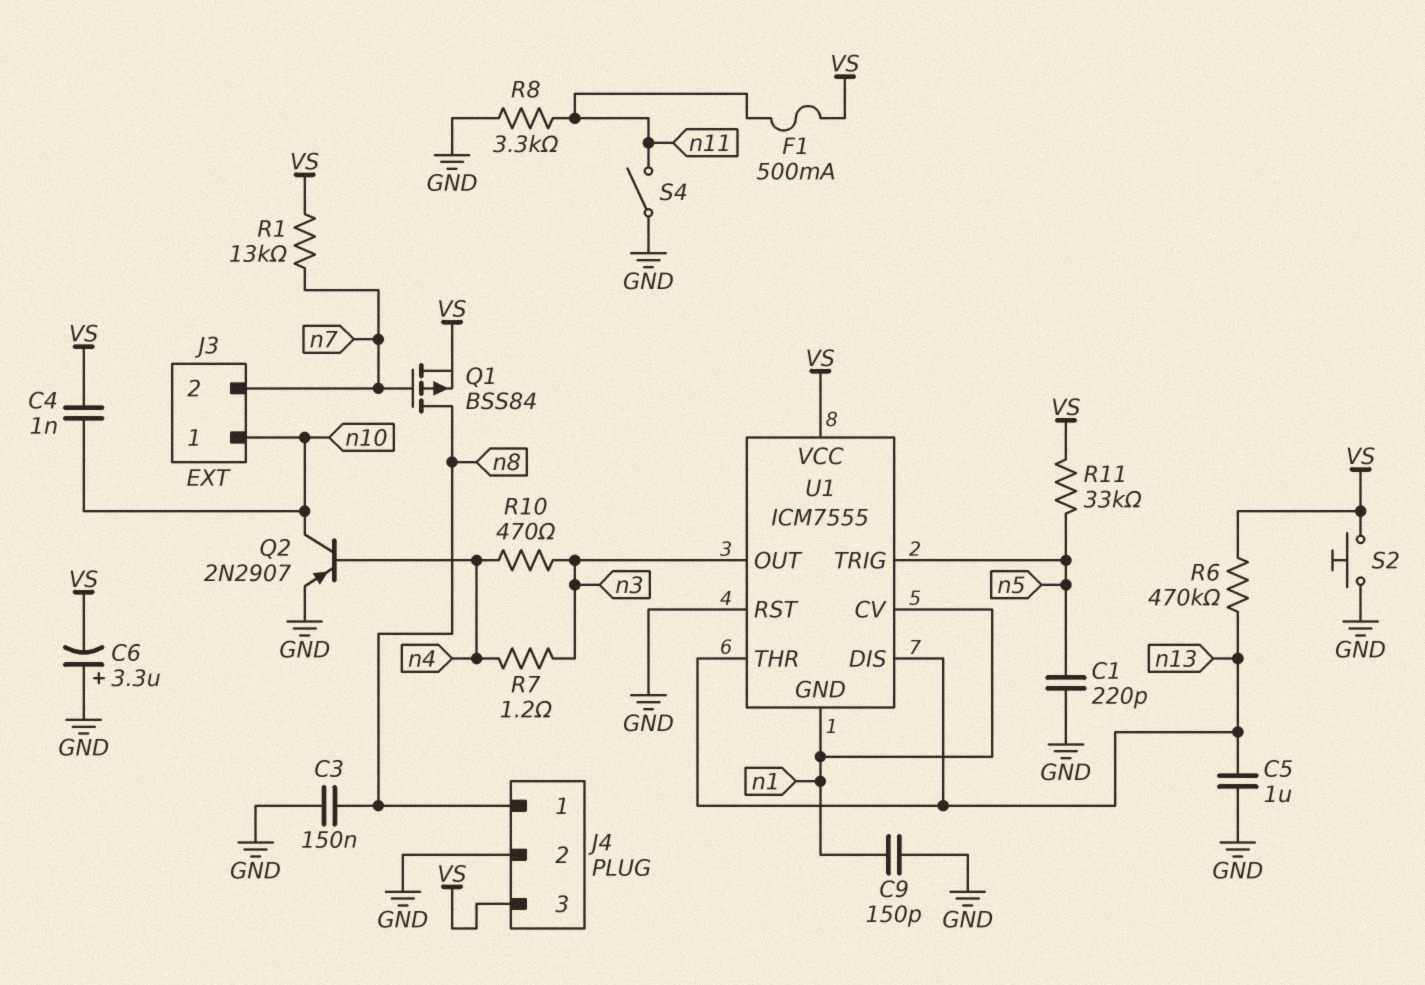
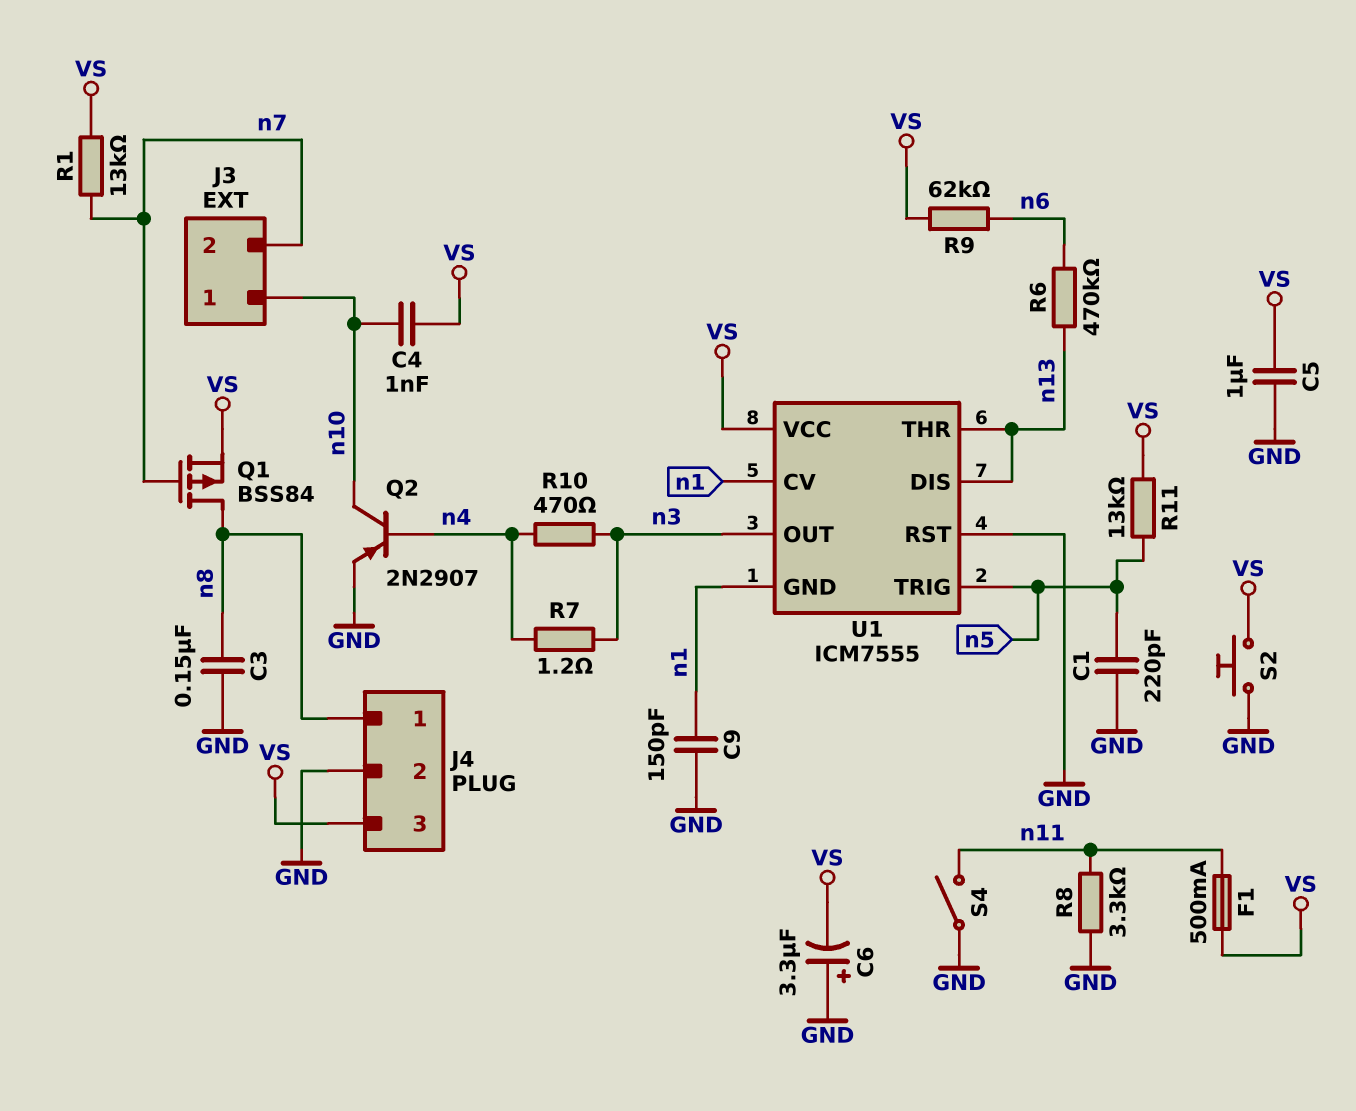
C5: 1uF (GND, n13) -> 1uF (GND, VS)
R6: 470k (VS, n13) -> 470k (n6, n13)
R9: none -> 62k (VS, n6)
R11: 33k (VS, n5) -> 13k (VS, n5)

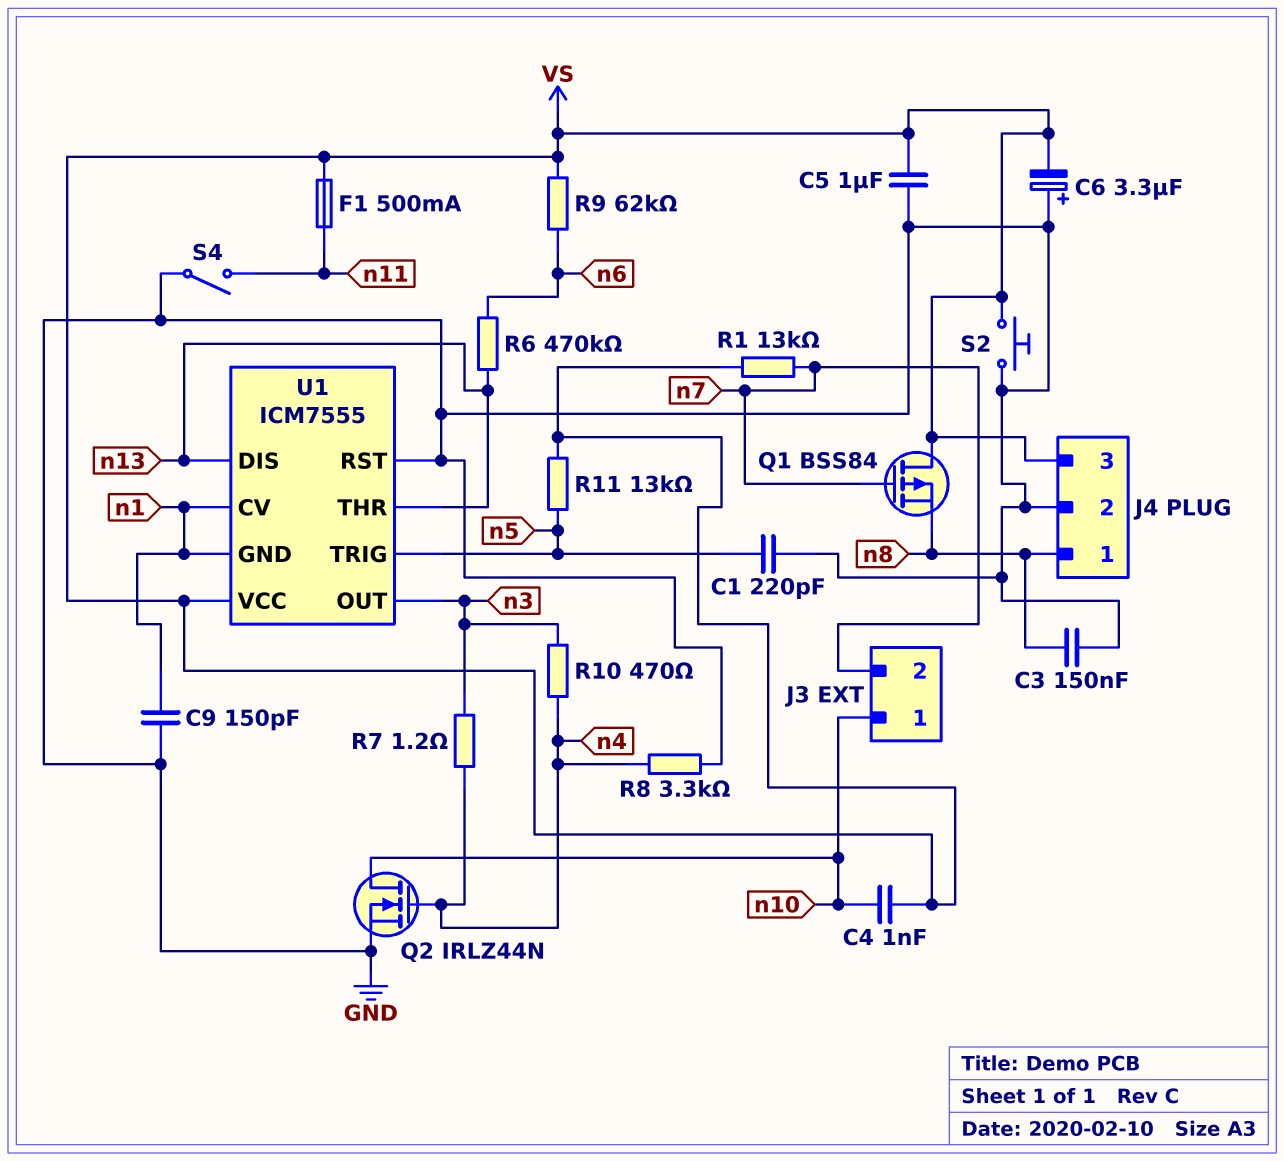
Q1: PMOS BSS84 (G n7, D n8, S VS) -> PMOS BSS84 (G n7, D VS, S n8)
Q2: PNP 2N2907 (B n4, C n10, E GND) -> NMOS IRLZ44N (G n4, D n10, S GND)
R8: 3.3k (GND, n11) -> 3.3k (GND, n4)

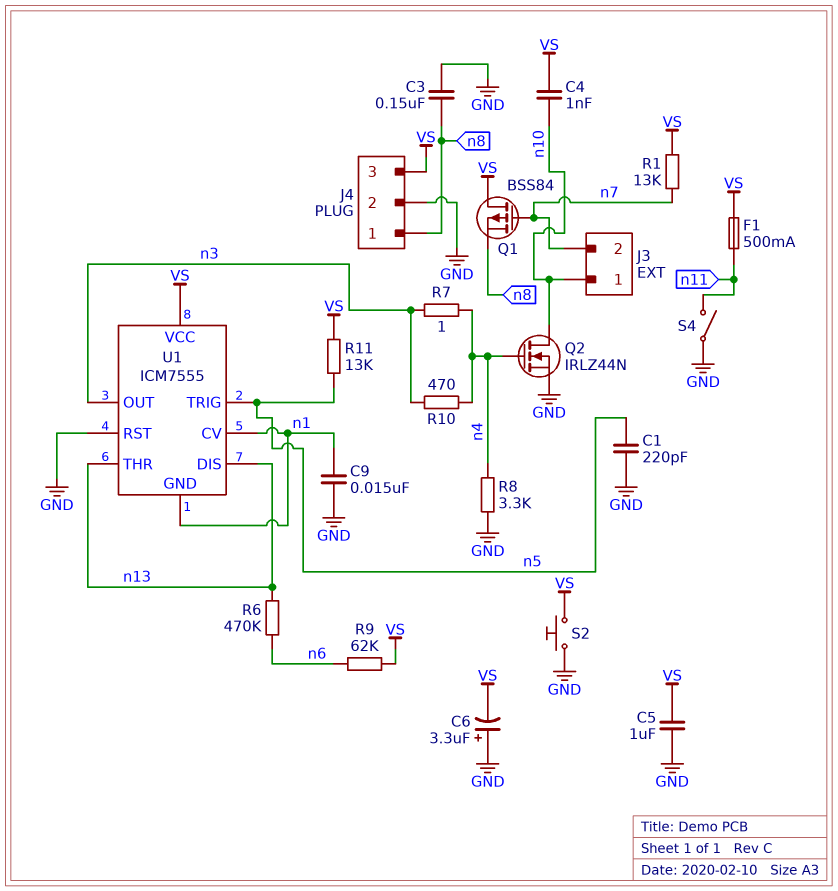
C9: 150pF (GND, n1) -> 15nF (GND, n1)
R7: 1.2 (n3, n4) -> 1 (n3, n4)

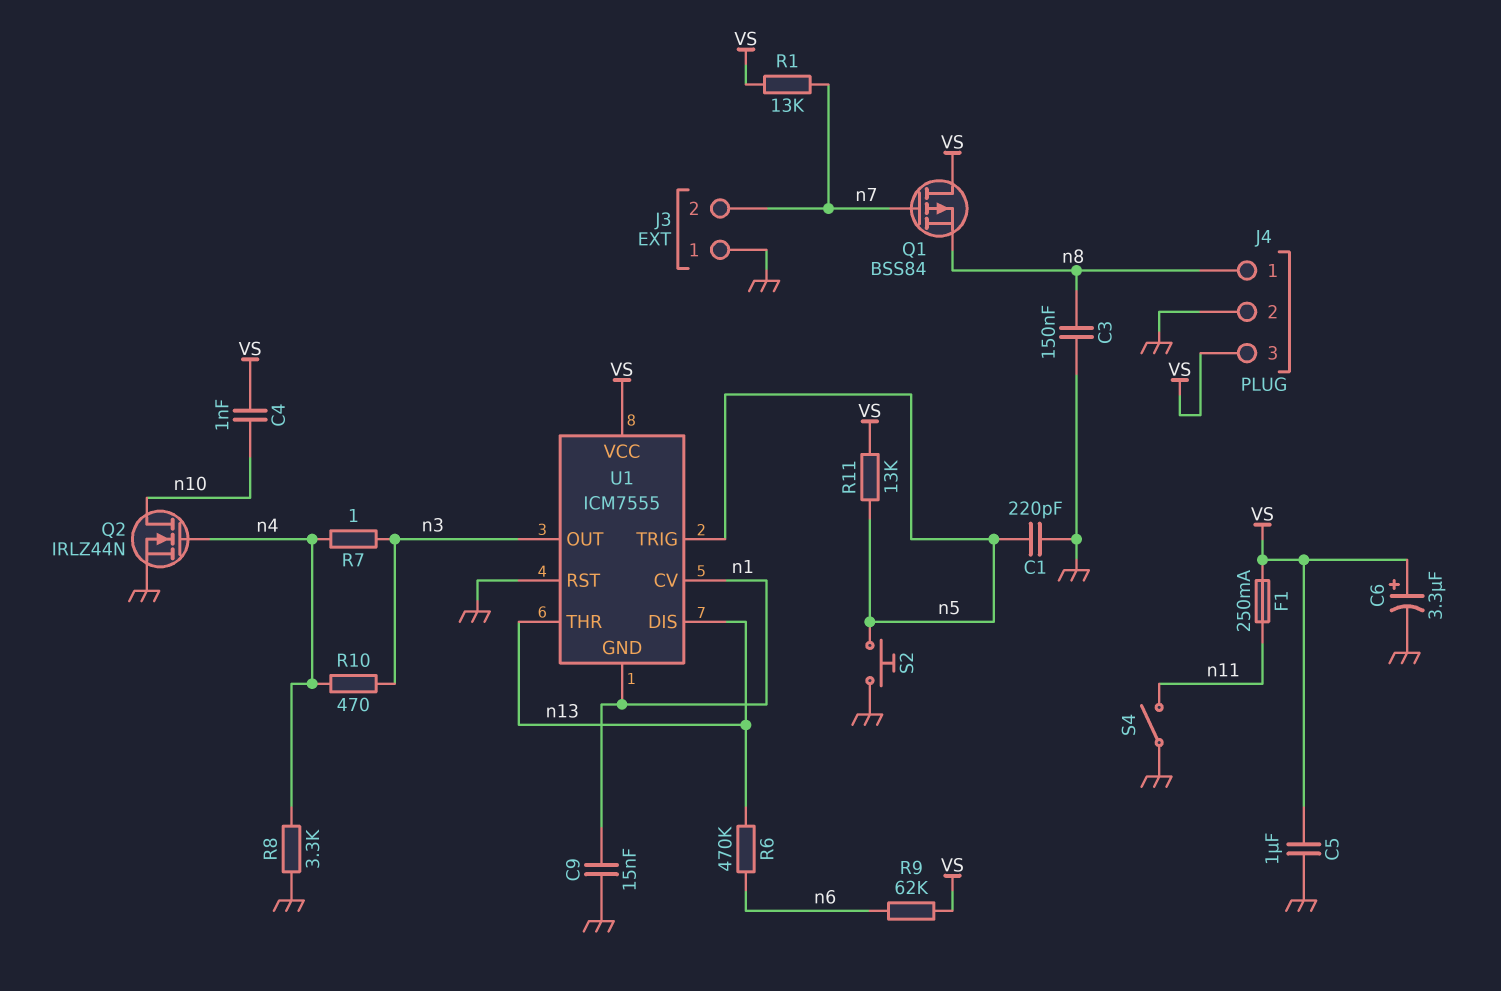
C6: 3.3uF (plus GND, minus VS) -> 3.3uF (plus VS, minus GND)
F1: 500mA (VS, n11) -> 250mA (VS, n11)
J3 pin 1: n10 -> GND
S2: button (GND, VS) -> button (GND, n5)

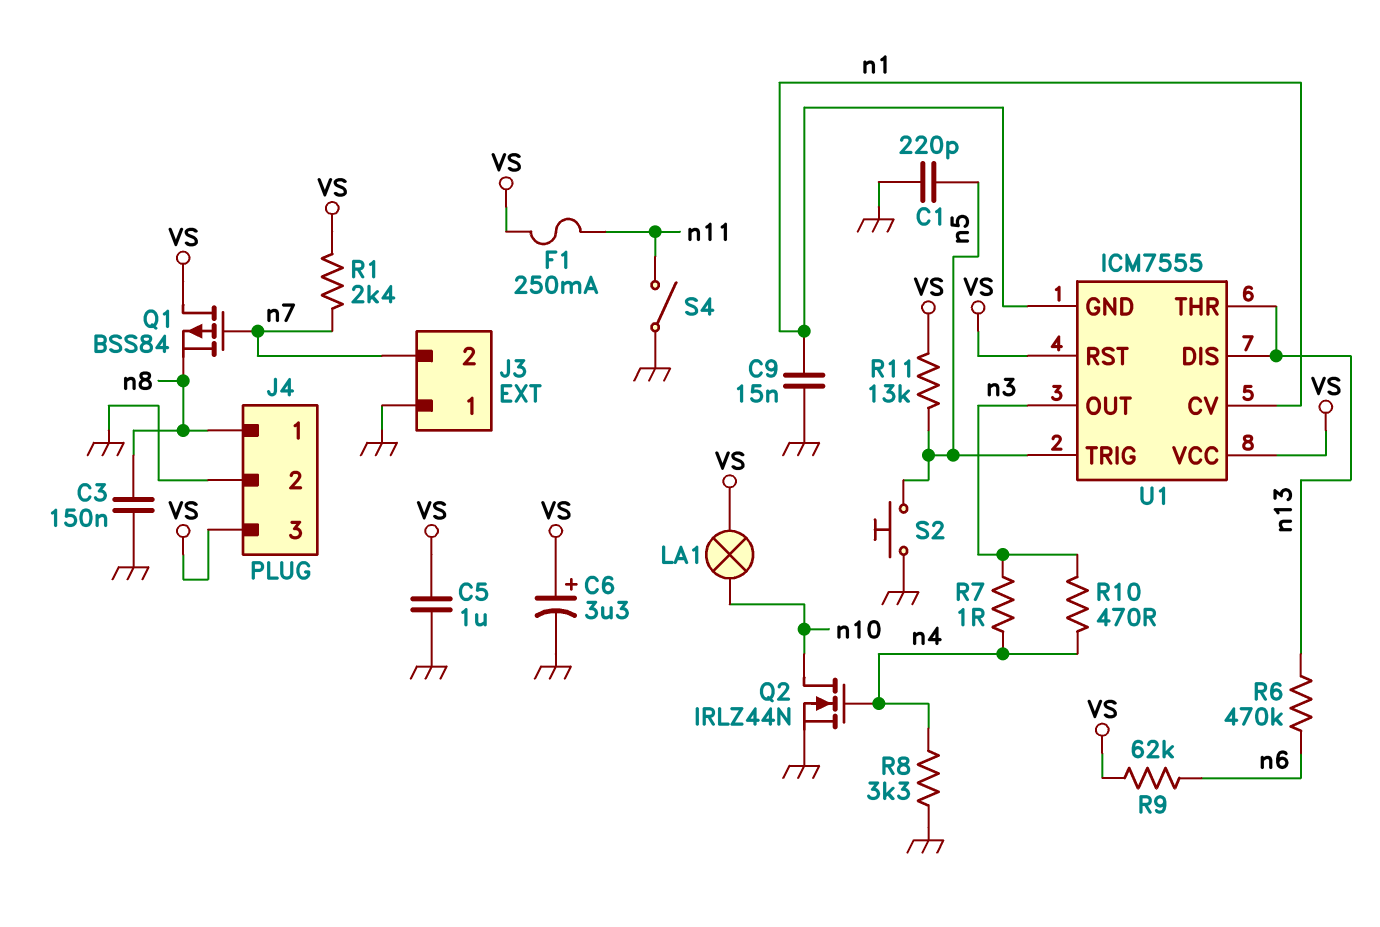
C4: 1nF (VS, n10) -> none
LA1: none -> lamp (VS, n10)
R1: 13k (VS, n7) -> 2.4k (VS, n7)
U1 pin RST: GND -> VS

